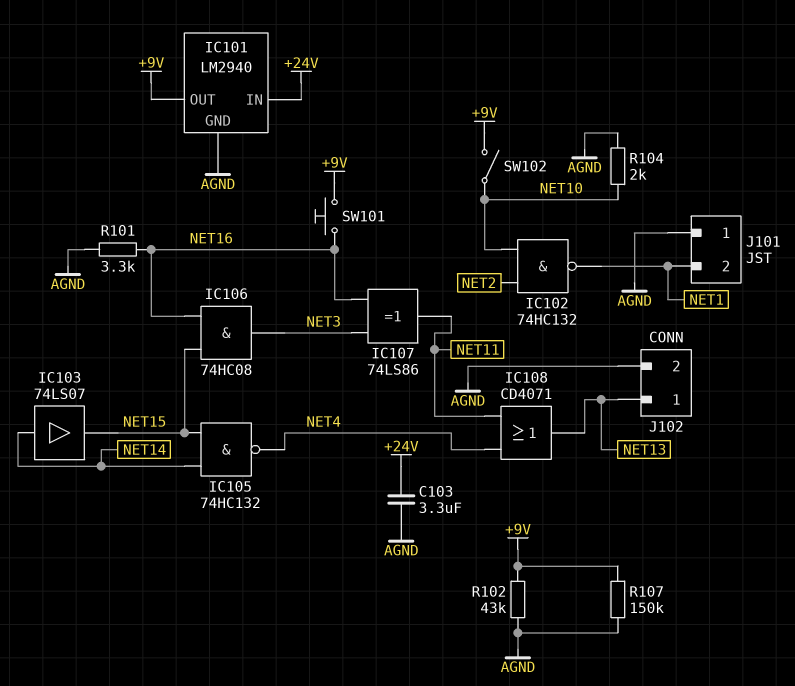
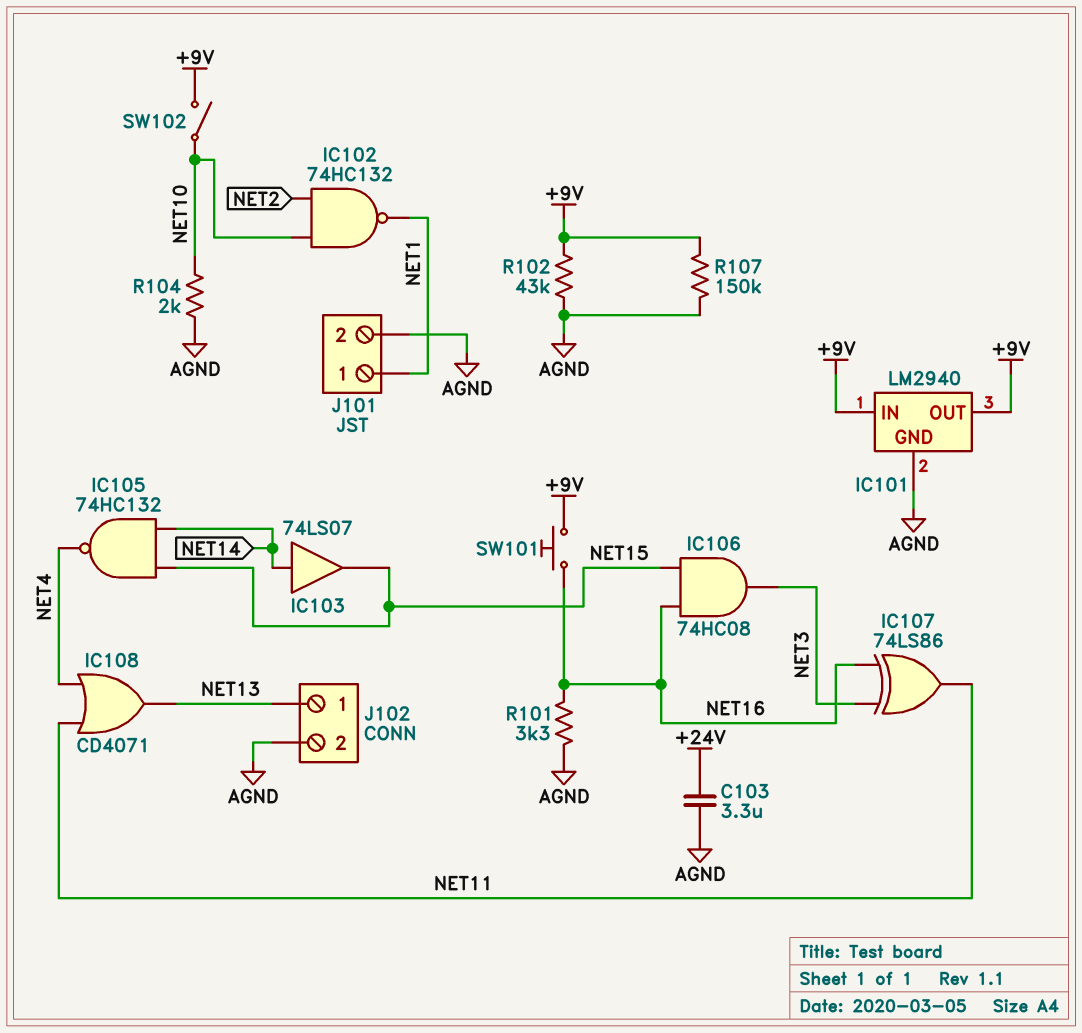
IC101 pin IN: +24V -> +9V
J101 pin 1: AGND -> NET1
J101 pin 2: NET1 -> AGND

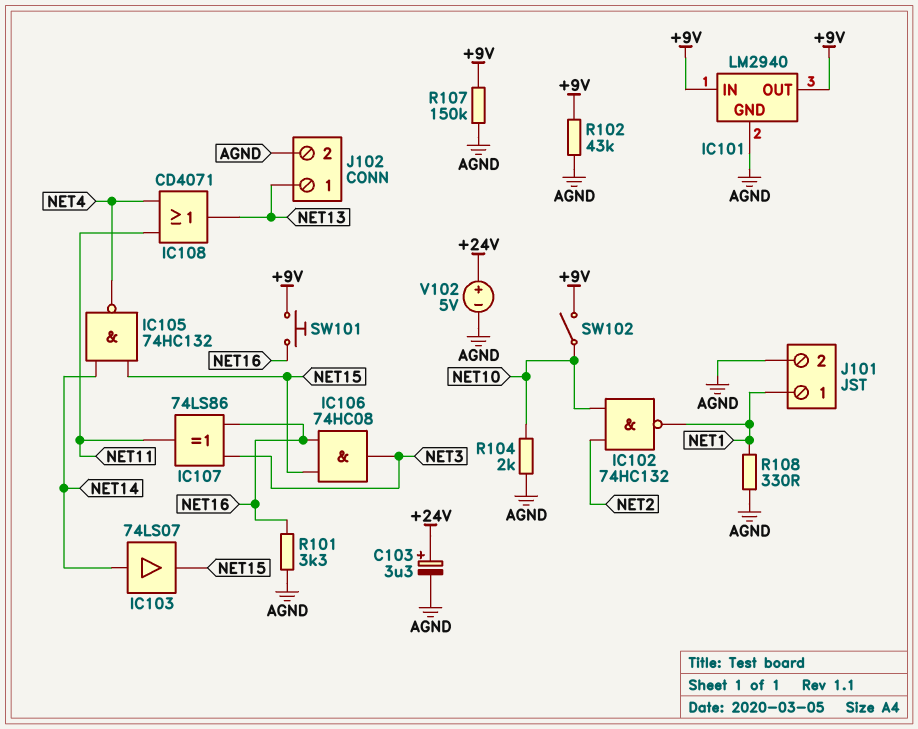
C103: 3.3uF (+24V, AGND) -> 3.3uF (plus +24V, minus AGND)
R108: none -> 330 (AGND, NET1)
V102: none -> 5V (plus +24V, minus AGND)

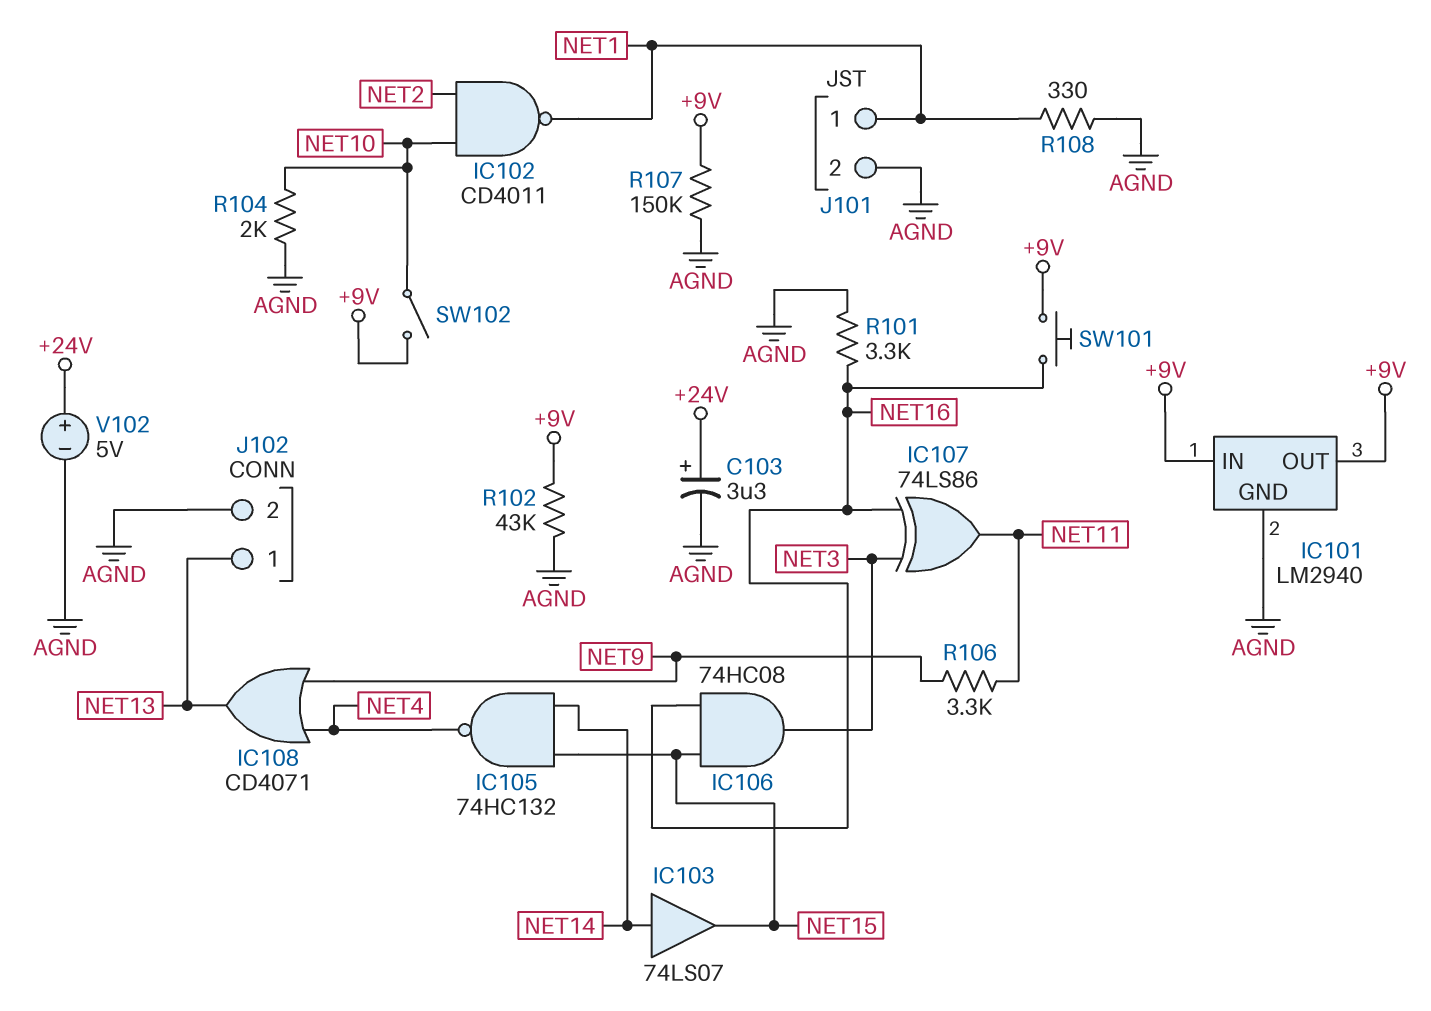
IC102: NAND 74HC132 (in NET2, in NET10, out NET1) -> NAND CD4011 (in NET2, in NET10, out NET1)
IC108: OR CD4071 (in NET4, in NET11, out NET13) -> OR CD4071 (in NET4, in NET9, out NET13)
R106: none -> 3.3k (NET9, NET11)

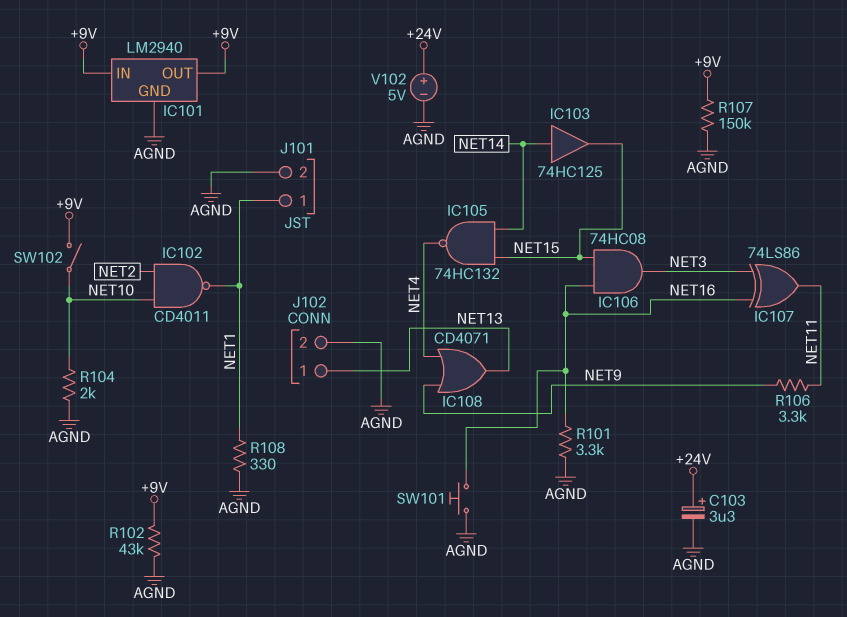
IC103: buffer 74LS07 (in NET14, out NET15) -> buffer 74HC125 (in NET14, out NET15)
SW101: button (+9V, NET16) -> button (AGND, NET16)

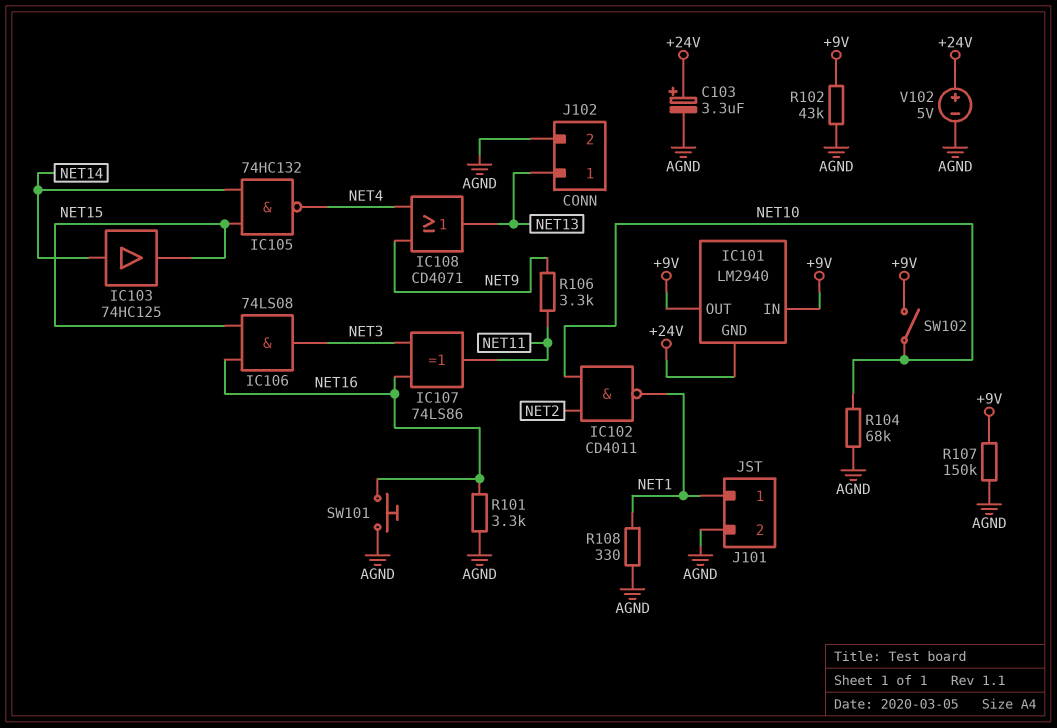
IC101 pin GND: AGND -> +24V
IC106: AND 74HC08 (in NET15, in NET16, out NET3) -> AND 74LS08 (in NET15, in NET16, out NET3)
R104: 2k (AGND, NET10) -> 68k (AGND, NET10)

